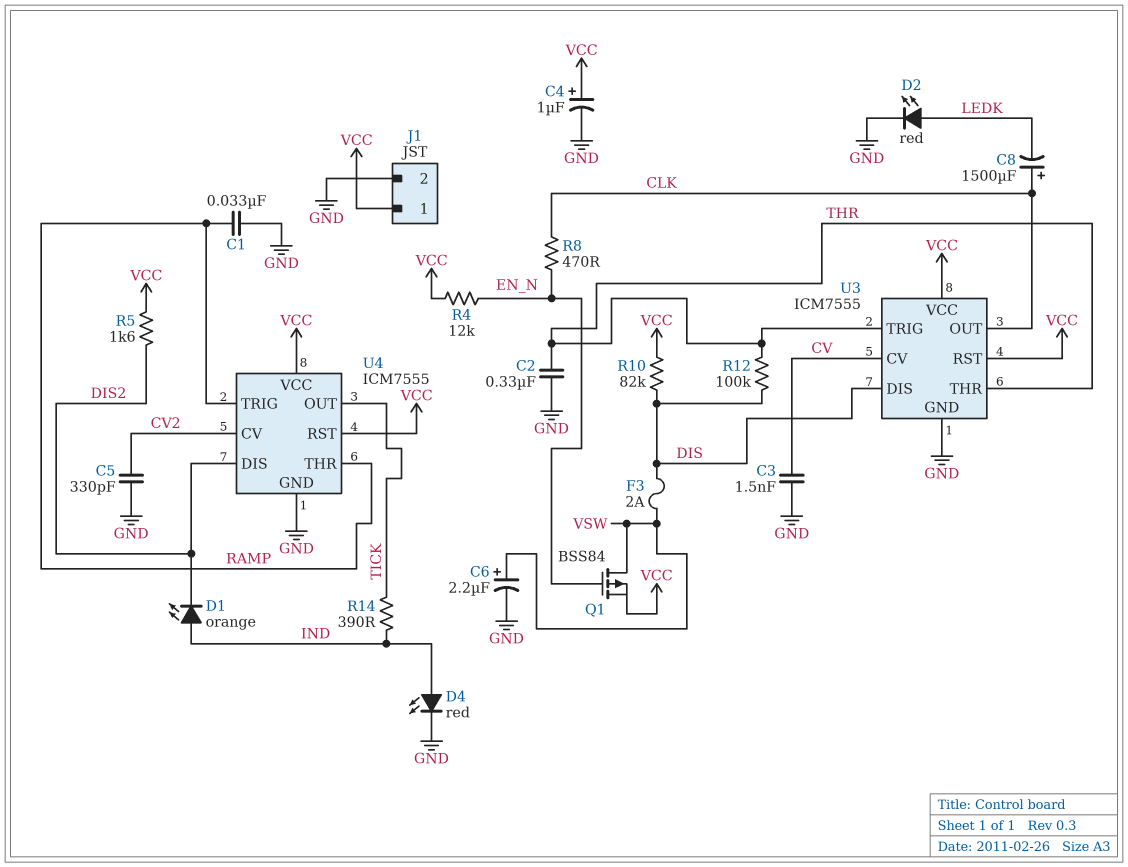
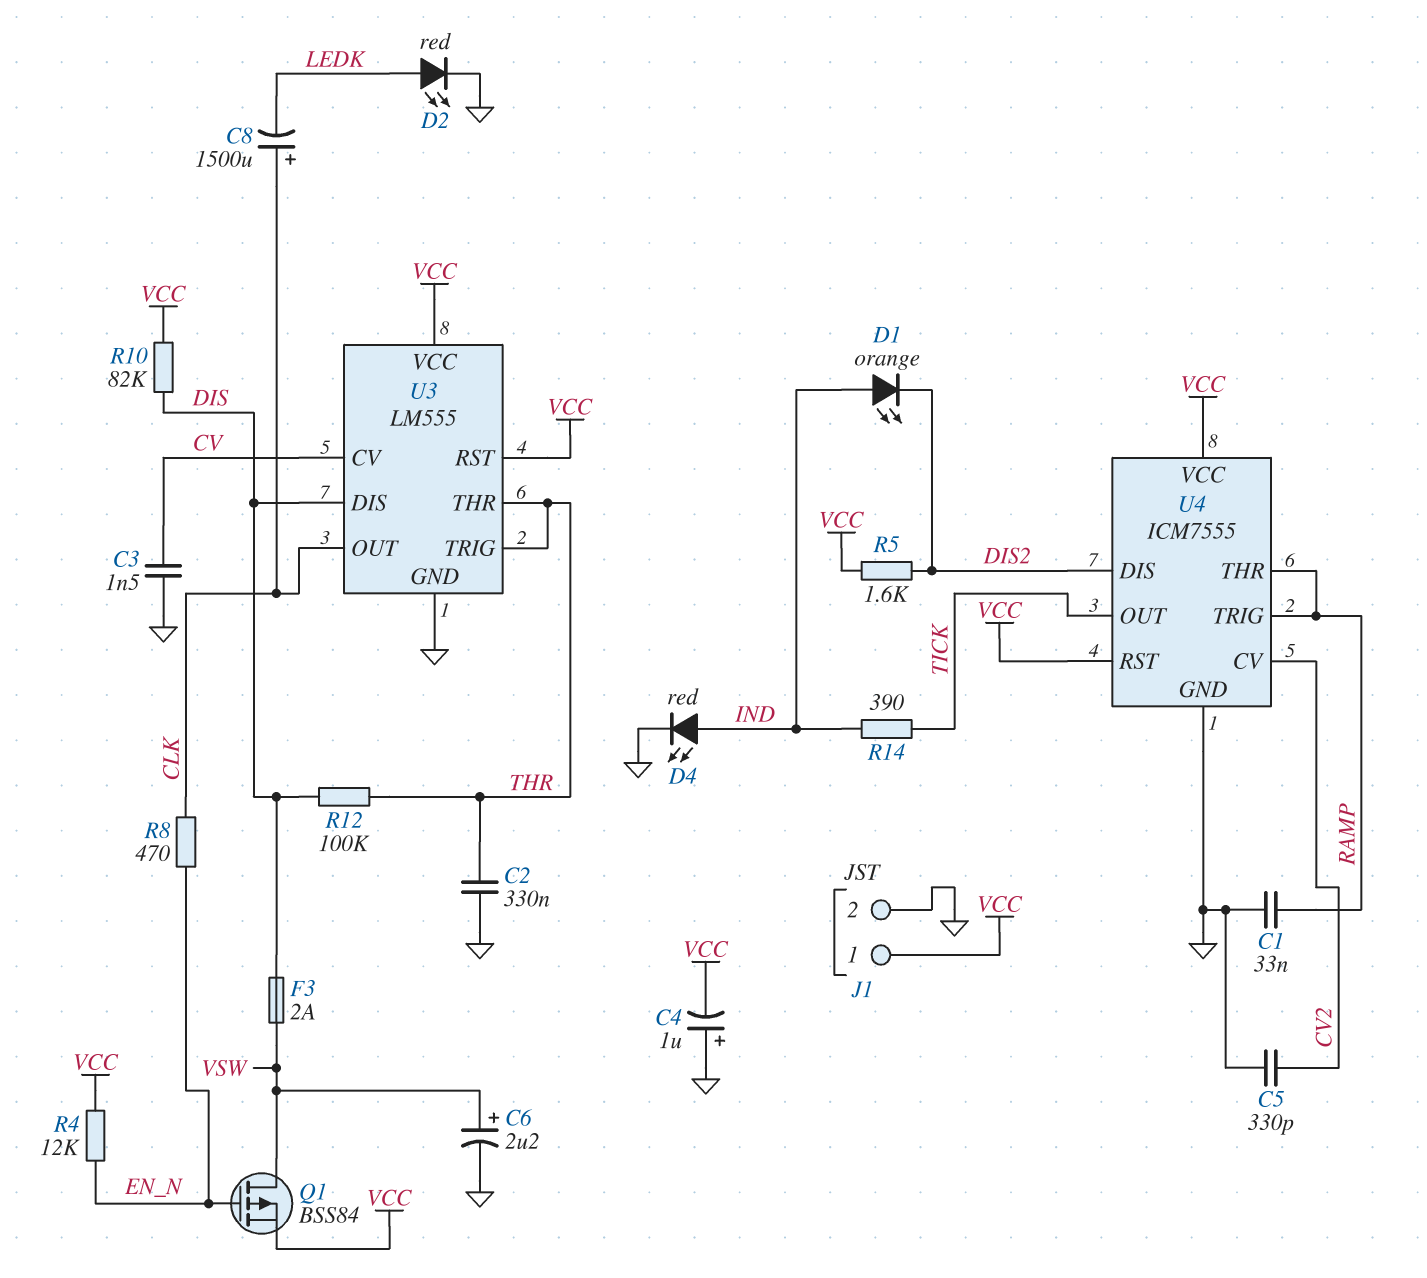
C4: 1uF (plus VCC, minus GND) -> 1uF (plus GND, minus VCC)
U3: ICM7555 -> LM555

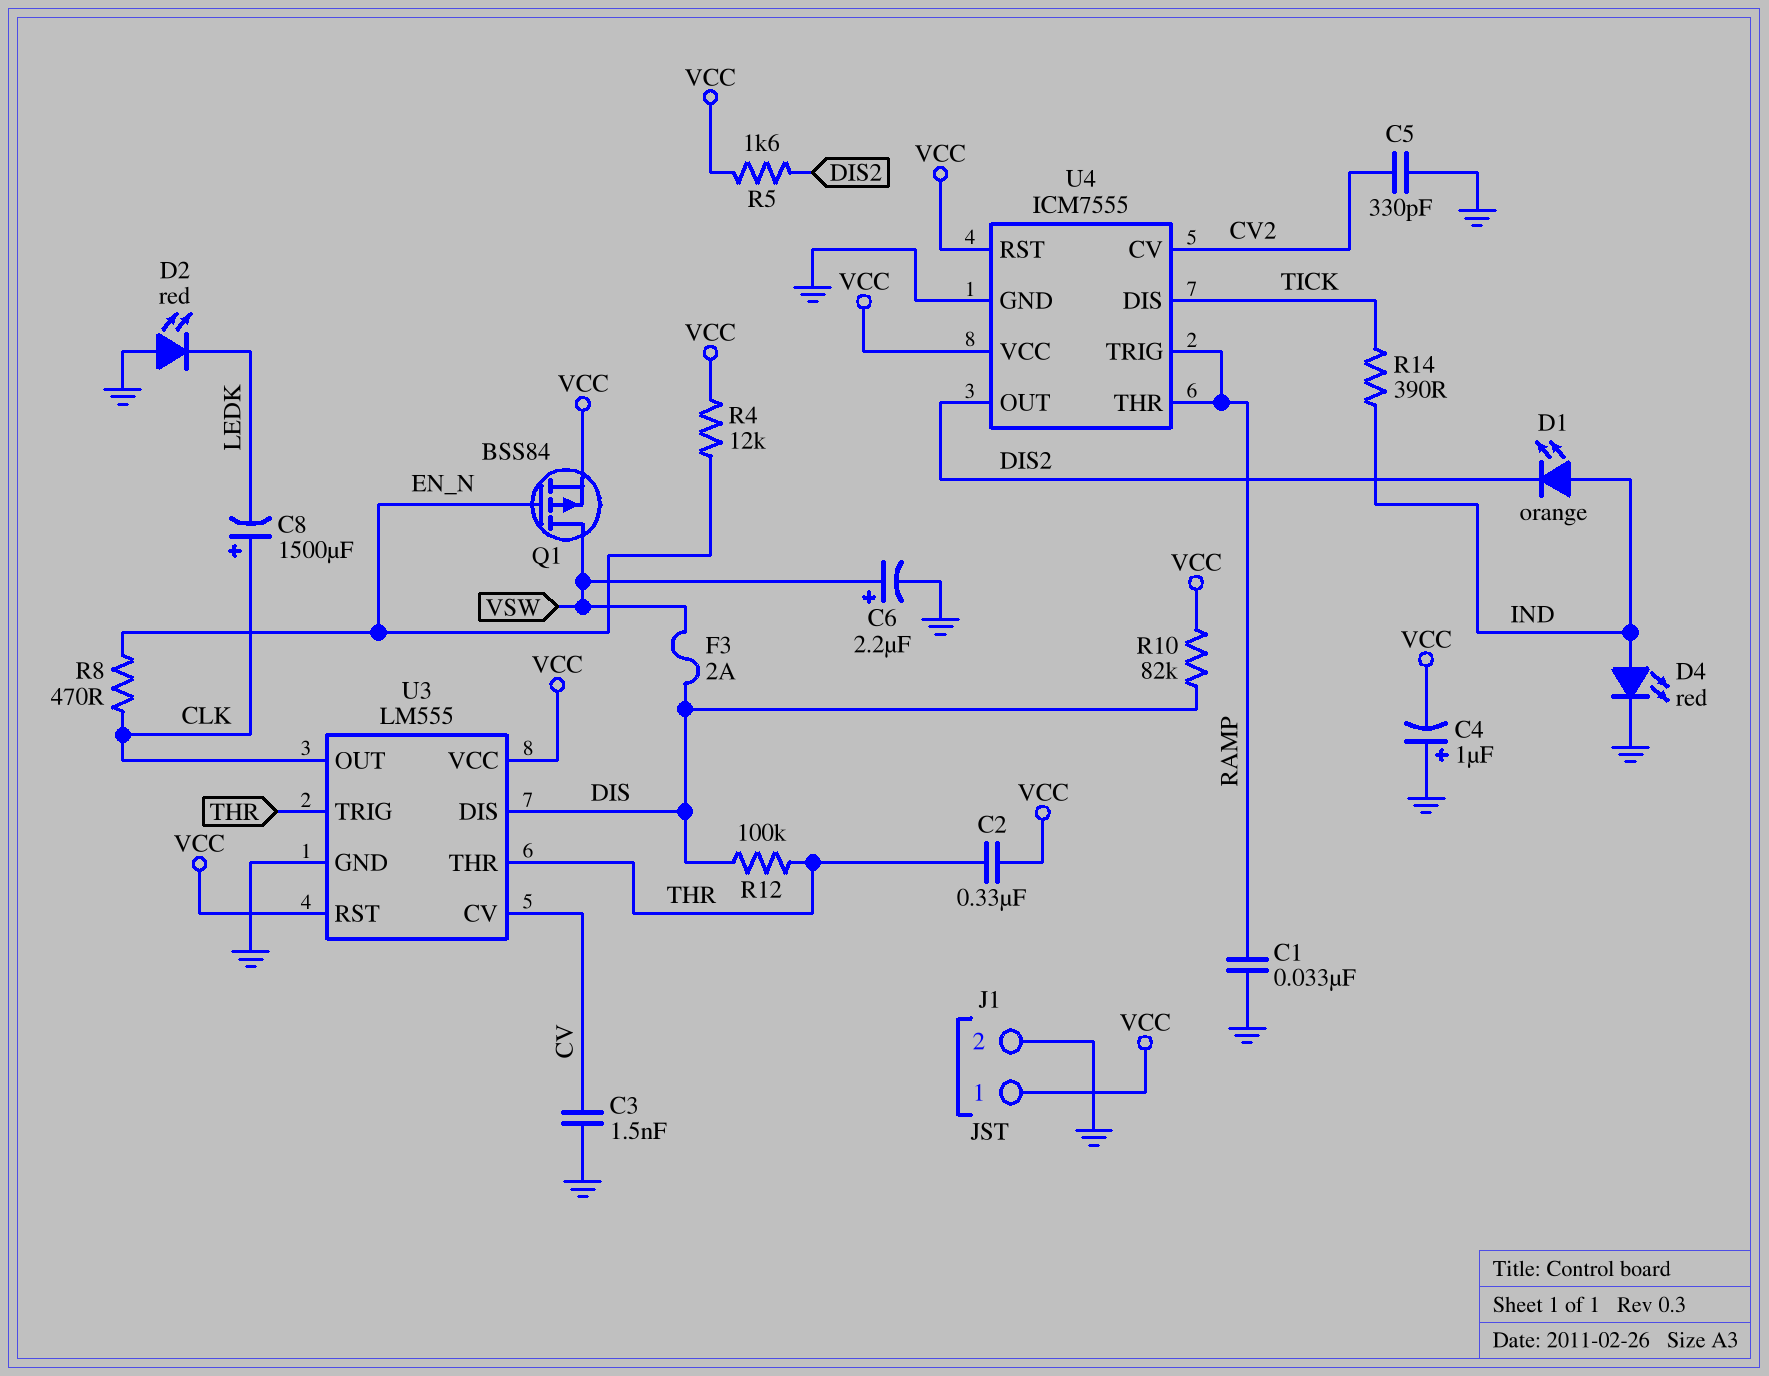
C2: 330nF (GND, THR) -> 330nF (THR, VCC)
D2: LED red (A LEDK, K GND) -> LED red (A GND, K LEDK)
U4 pin DIS: DIS2 -> TICK
U4 pin OUT: TICK -> DIS2

